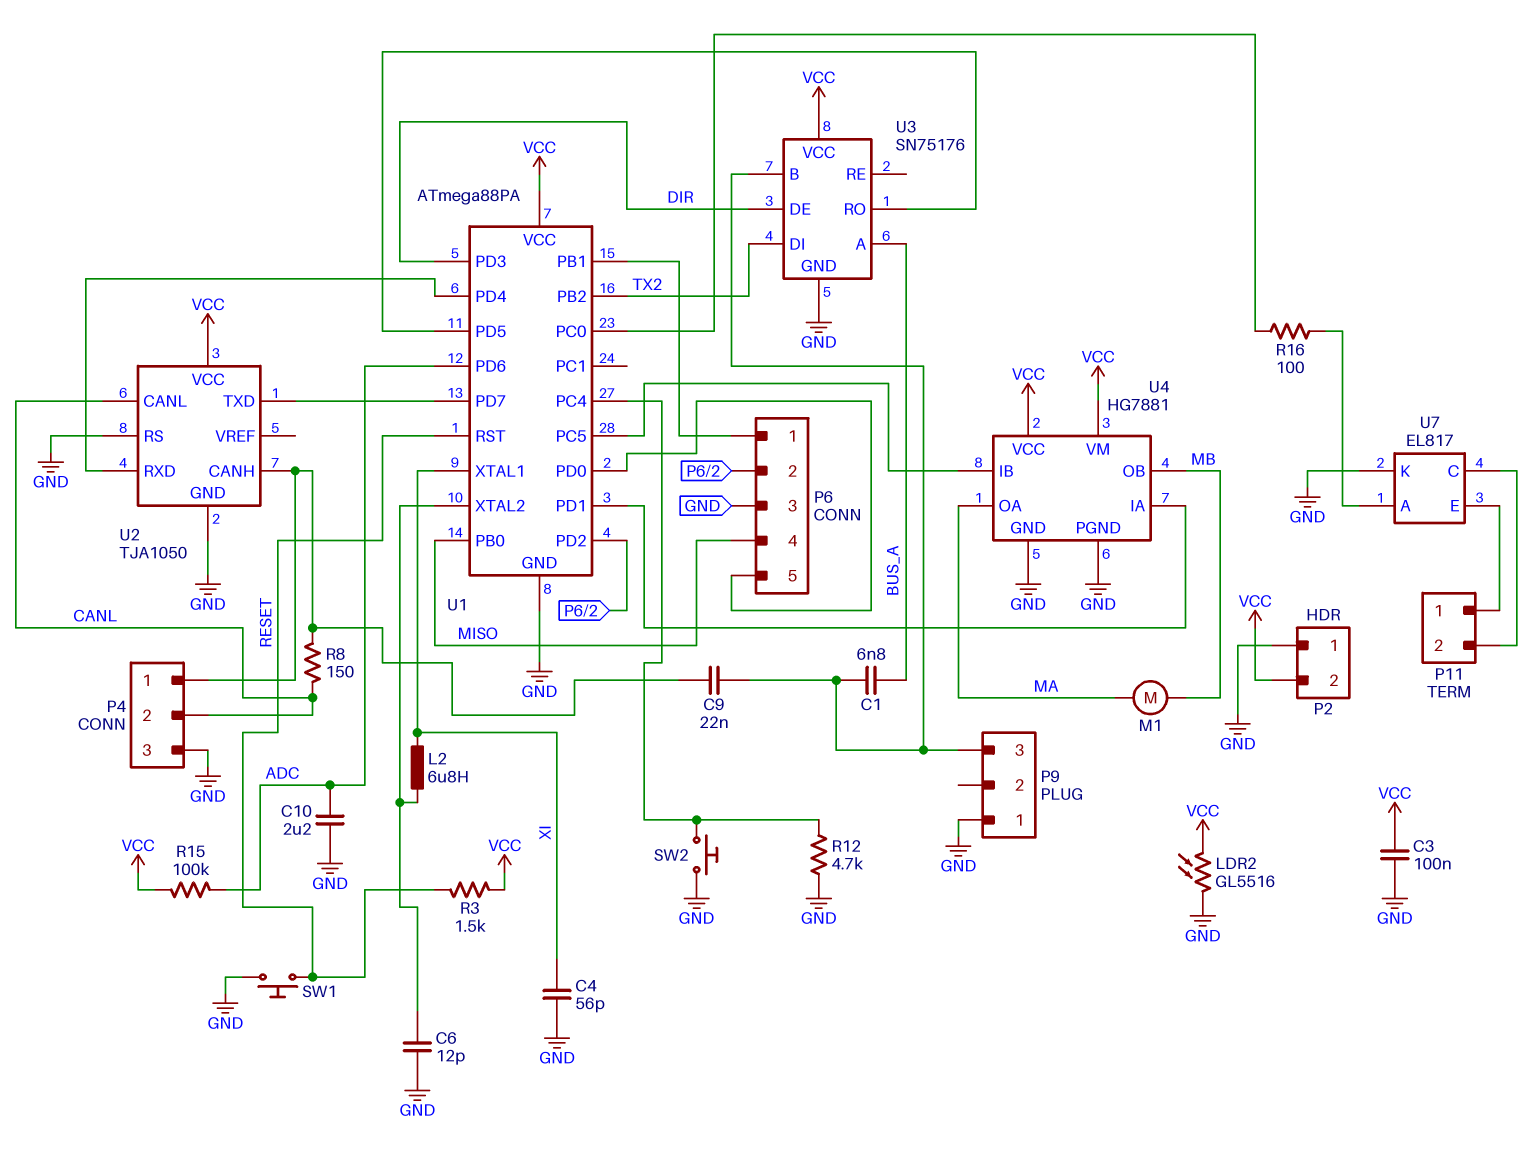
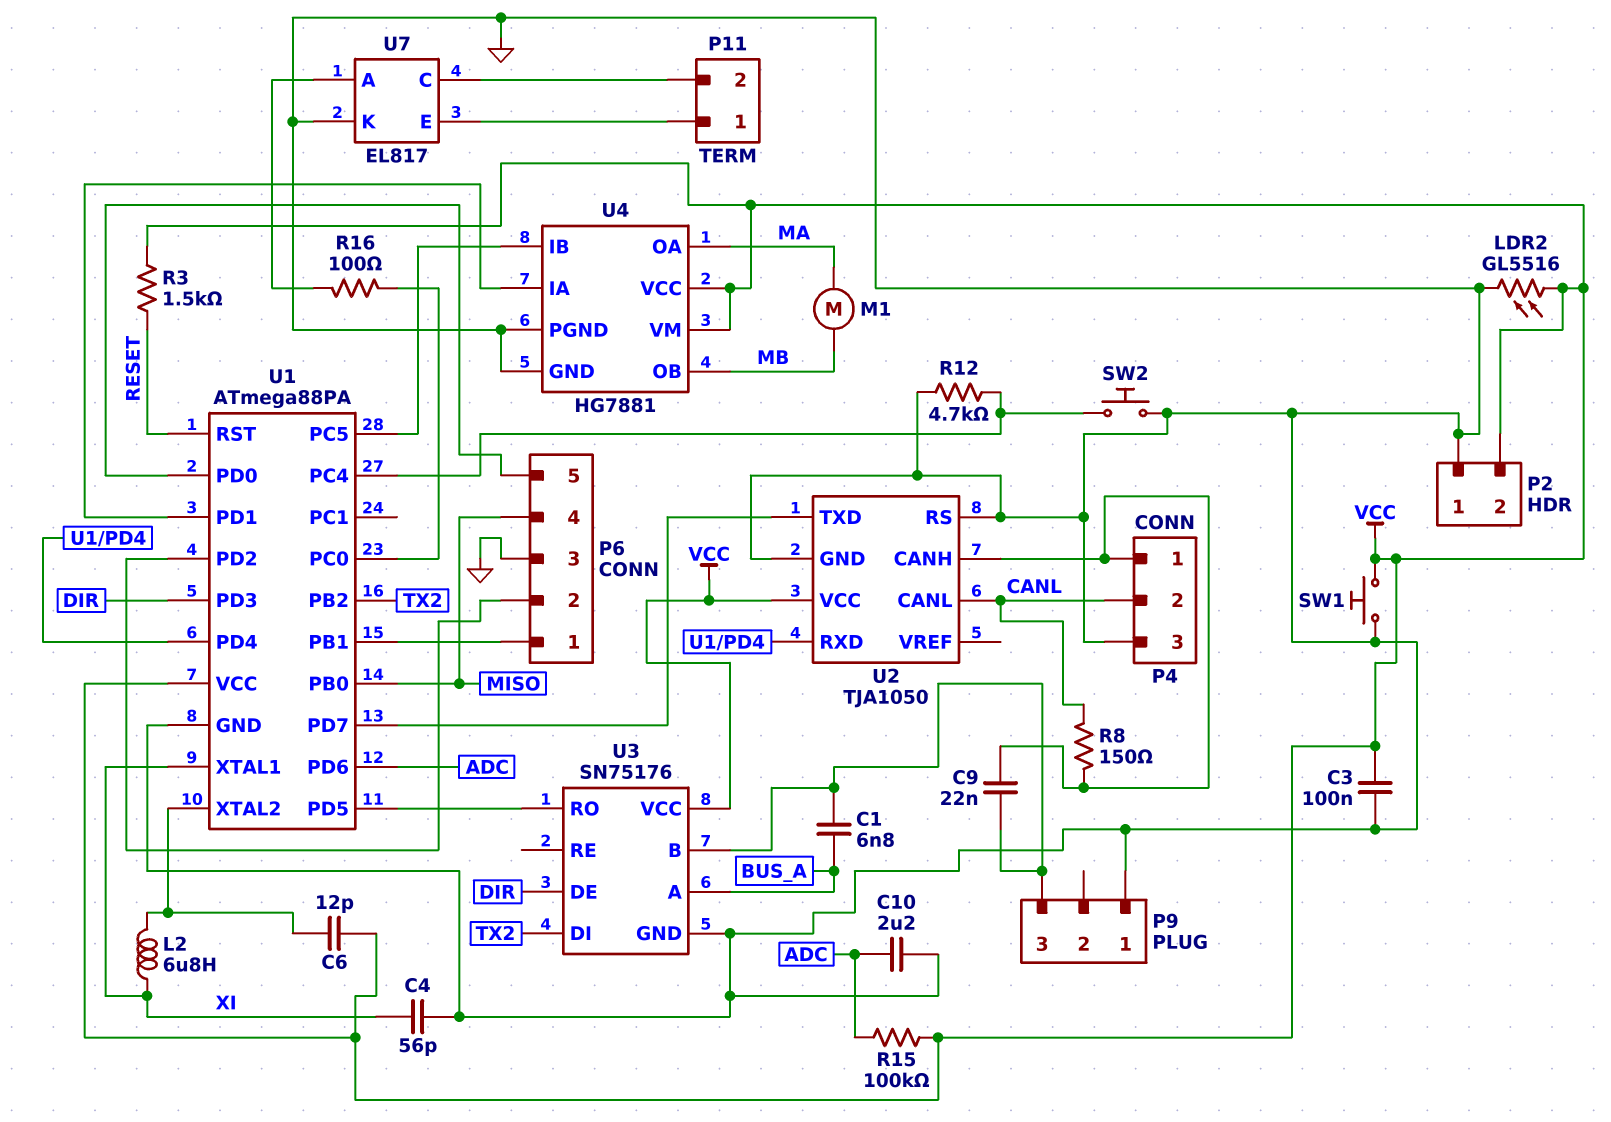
C6: 12pF (GND, U1/XTAL2) -> 12pF (U1/XTAL2, VCC)
SW1: button (GND, RESET) -> button (GND, VCC)

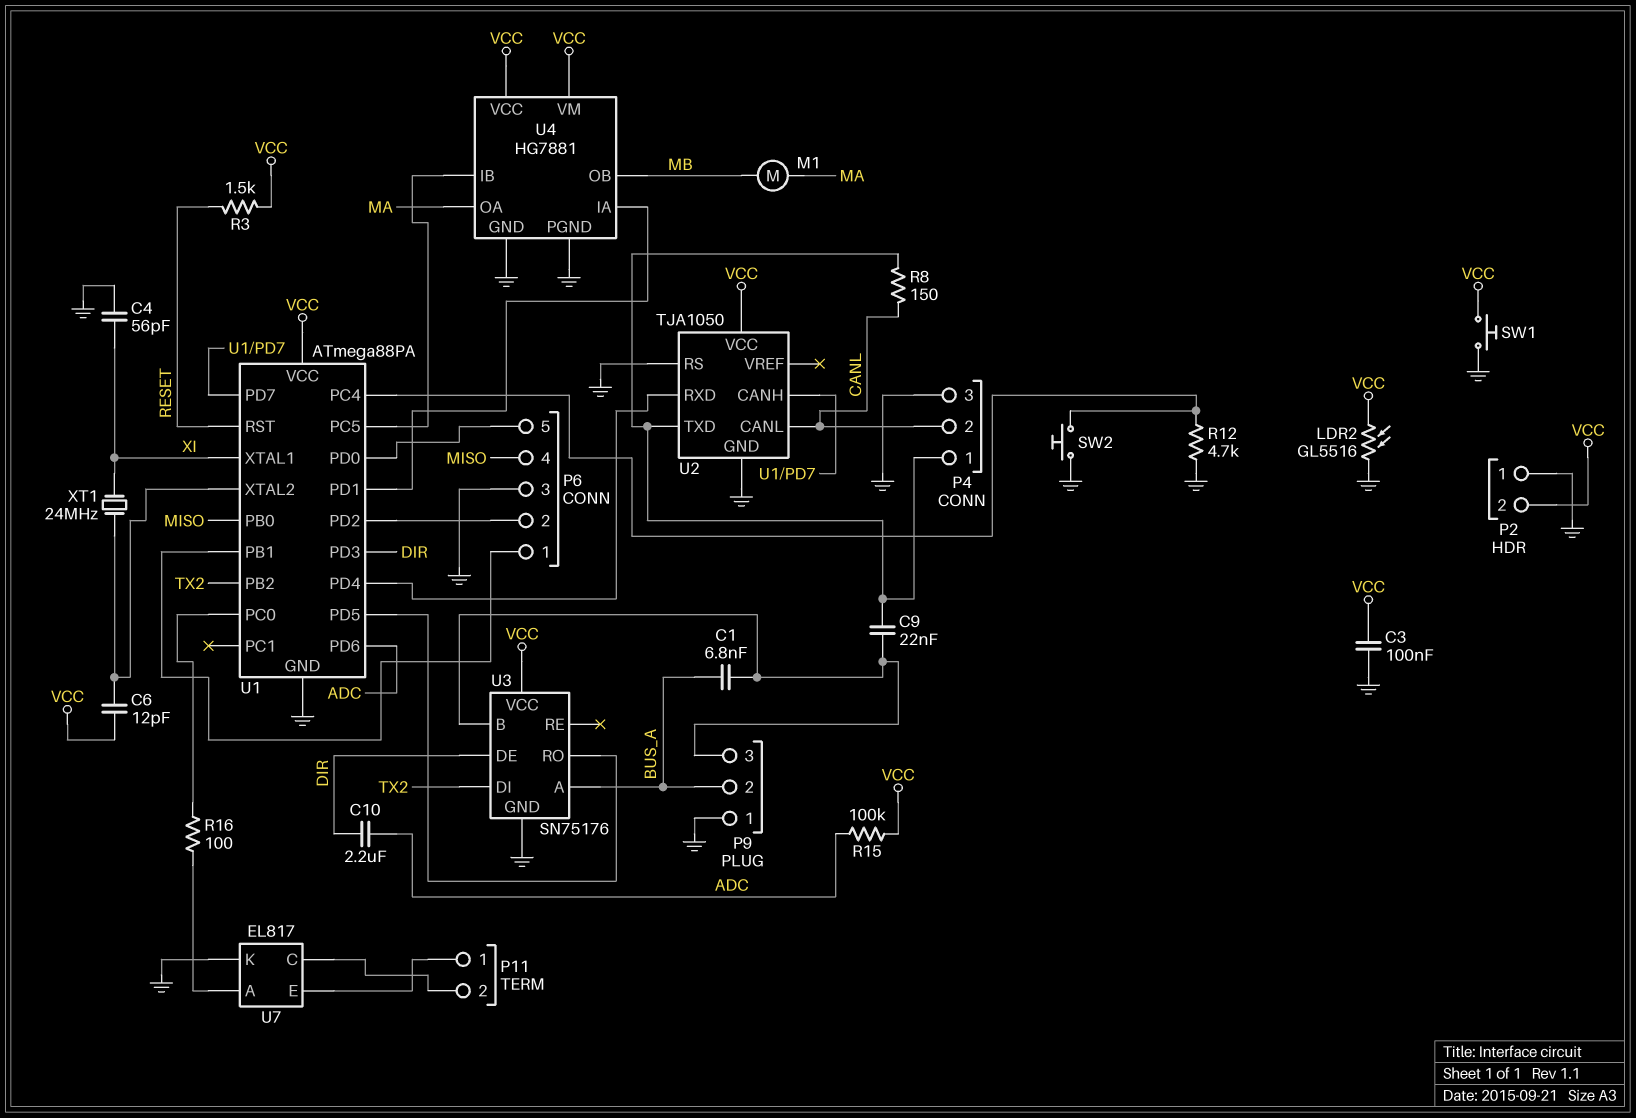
C10: 2.2uF (ADC, GND) -> 2.2uF (ADC, DIR)
L2: 6.8uH (U1/XTAL2, XI) -> none
P9 pin 2: none -> BUS_A
U2 pin CANH: P4/1 -> U1/PD7
U2 pin TXD: U1/PD7 -> P4/1
XT1: none -> 24MHz (U1/XTAL2, XI)

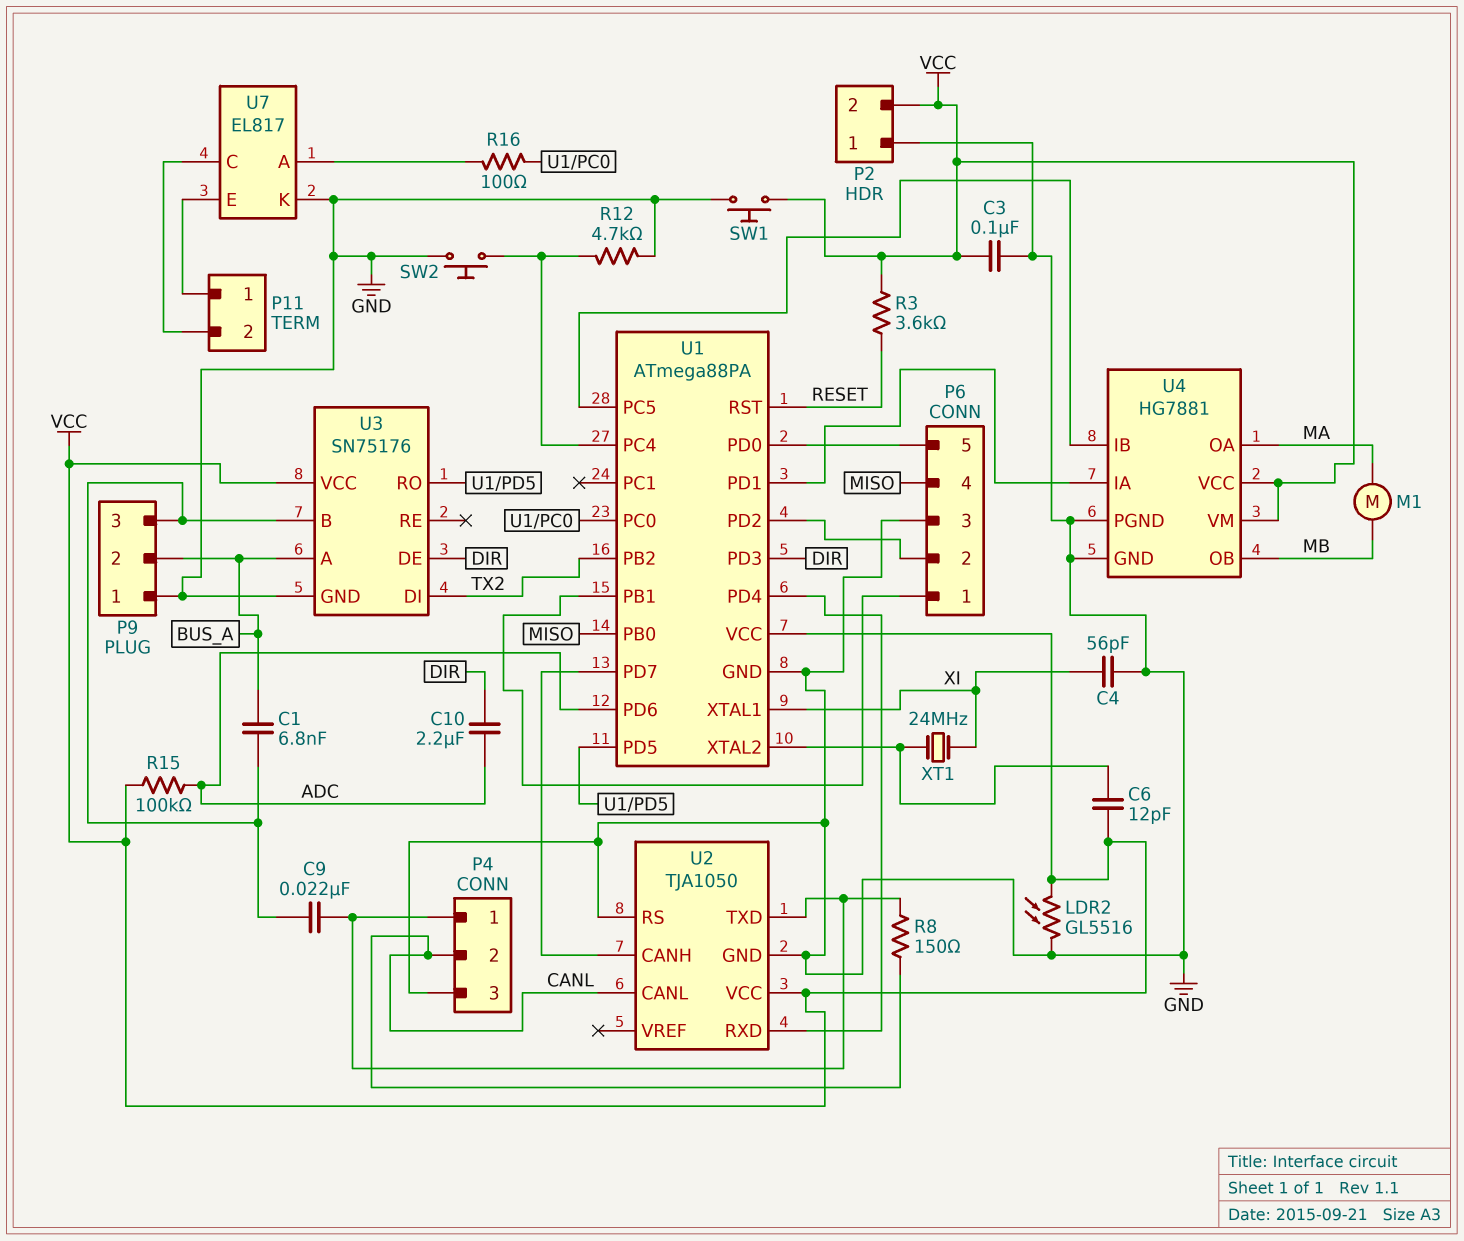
R3: 1.5k (RESET, VCC) -> 3.6k (RESET, VCC)

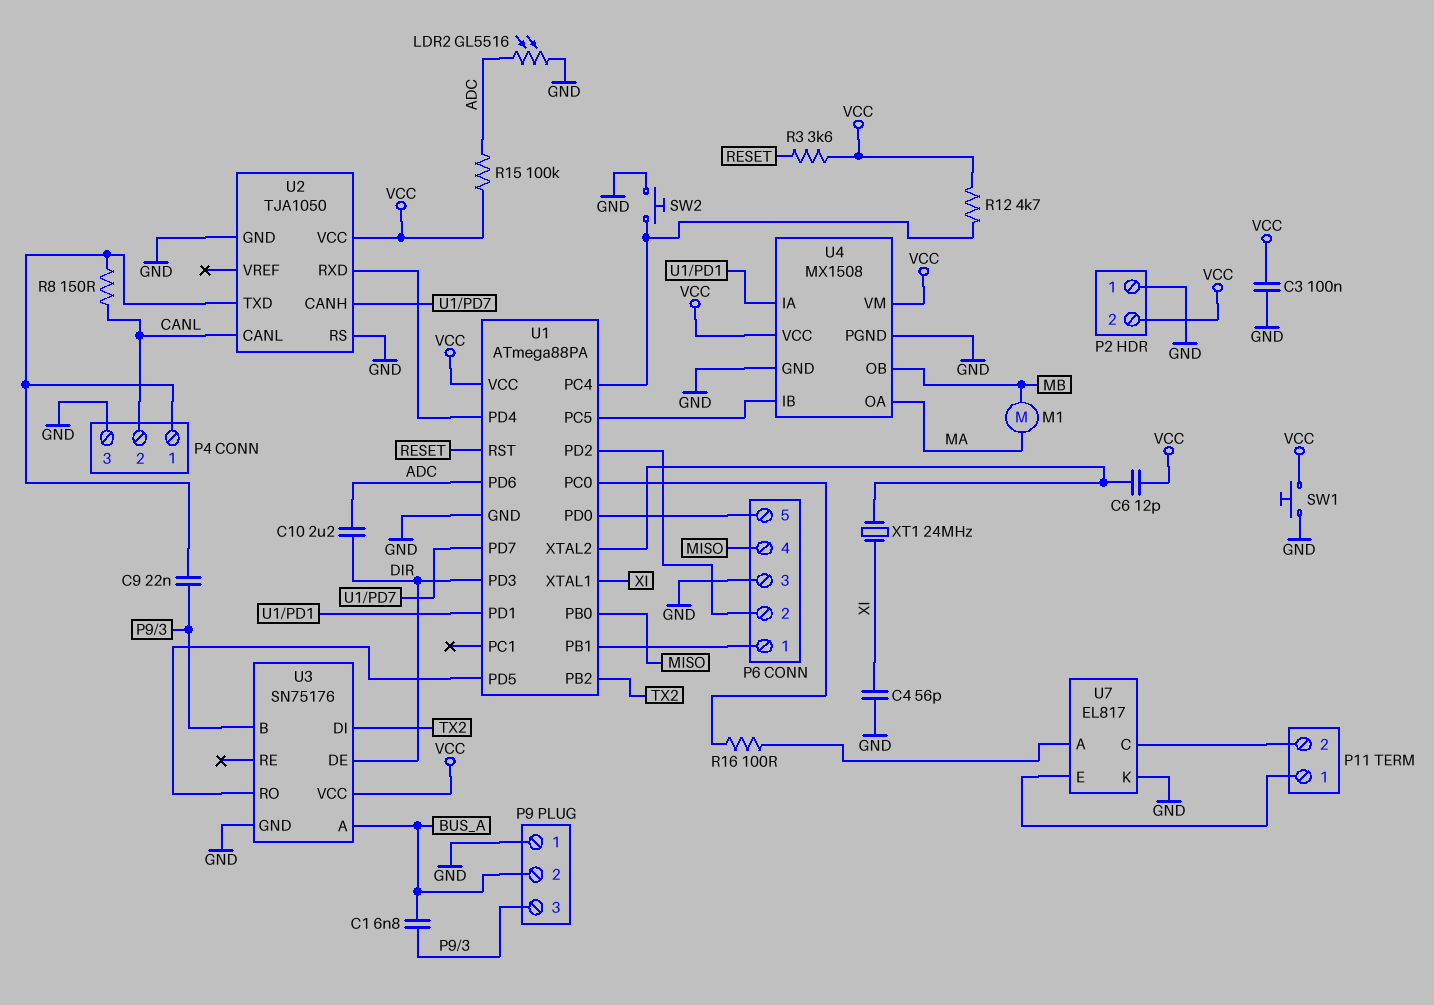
LDR2: GL5516 (GND, VCC) -> GL5516 (ADC, GND)
R12: 4.7k (GND, U1/PC4) -> 4.7k (U1/PC4, VCC)
U4: HG7881 -> MX1508

